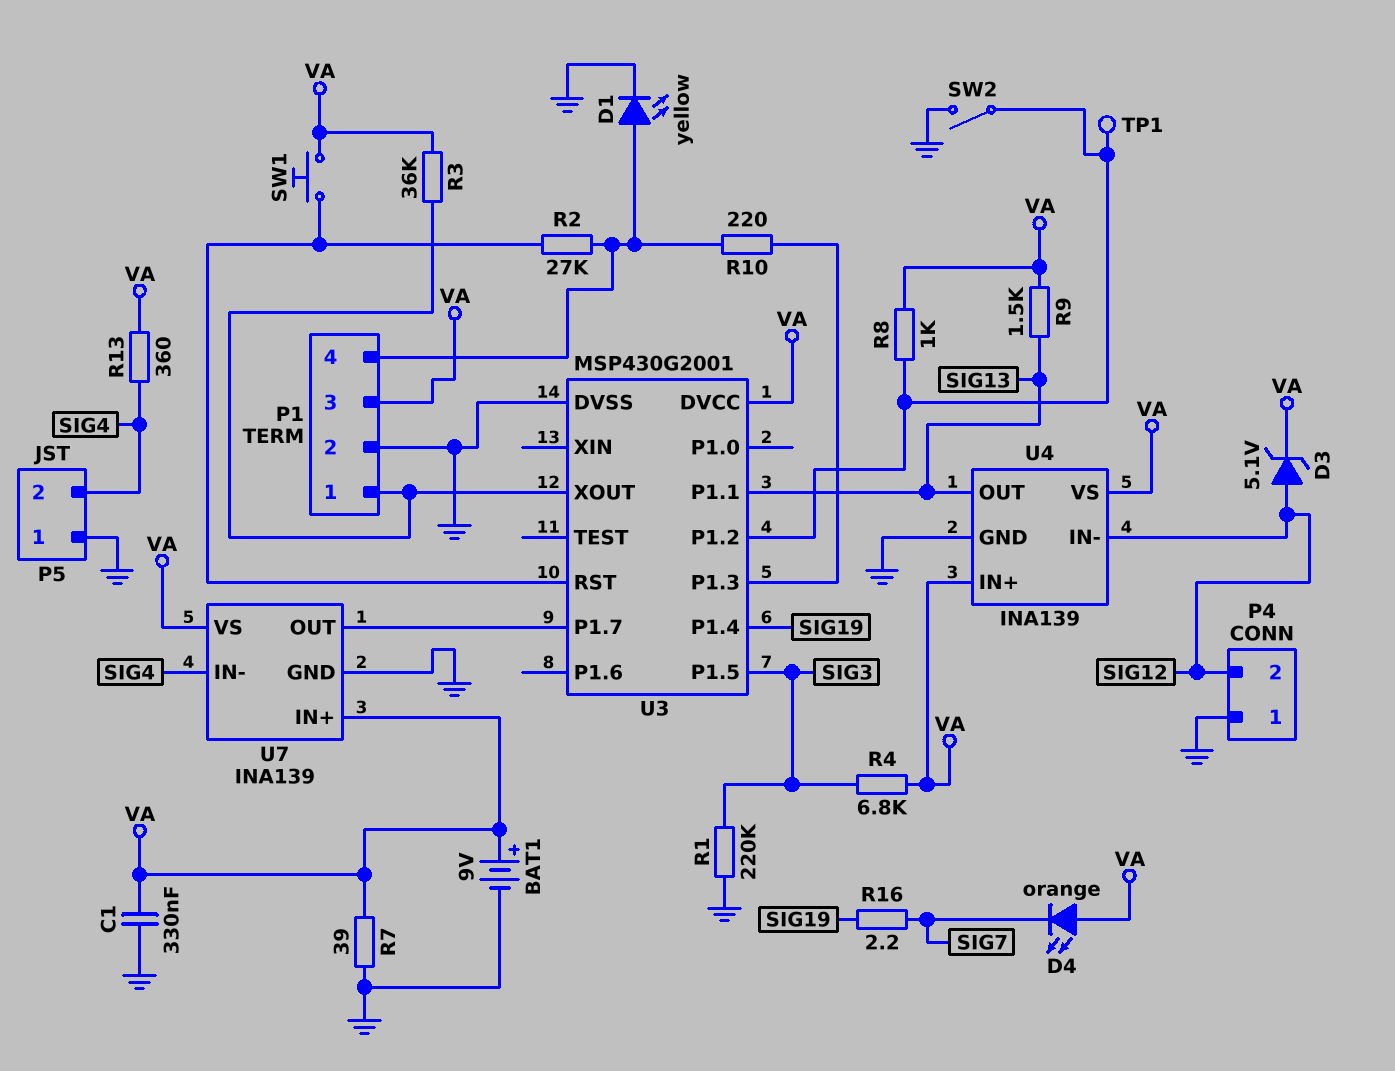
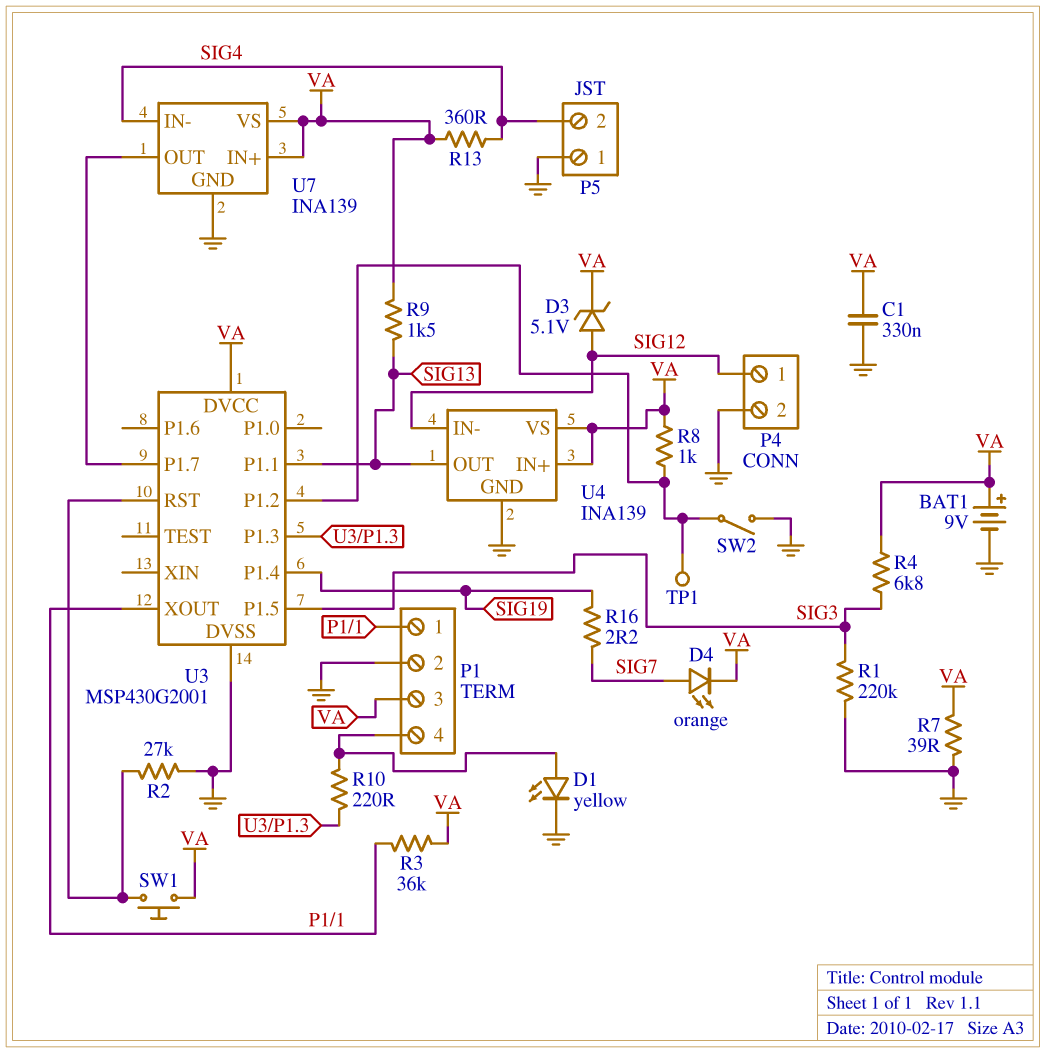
D4: LED orange (A VA, K SIG7) -> LED orange (A SIG7, K VA)
P4 pin 1: GND -> SIG12
P4 pin 2: SIG12 -> GND
R2: 27k (P1/4, U3/RST) -> 27k (GND, U3/RST)

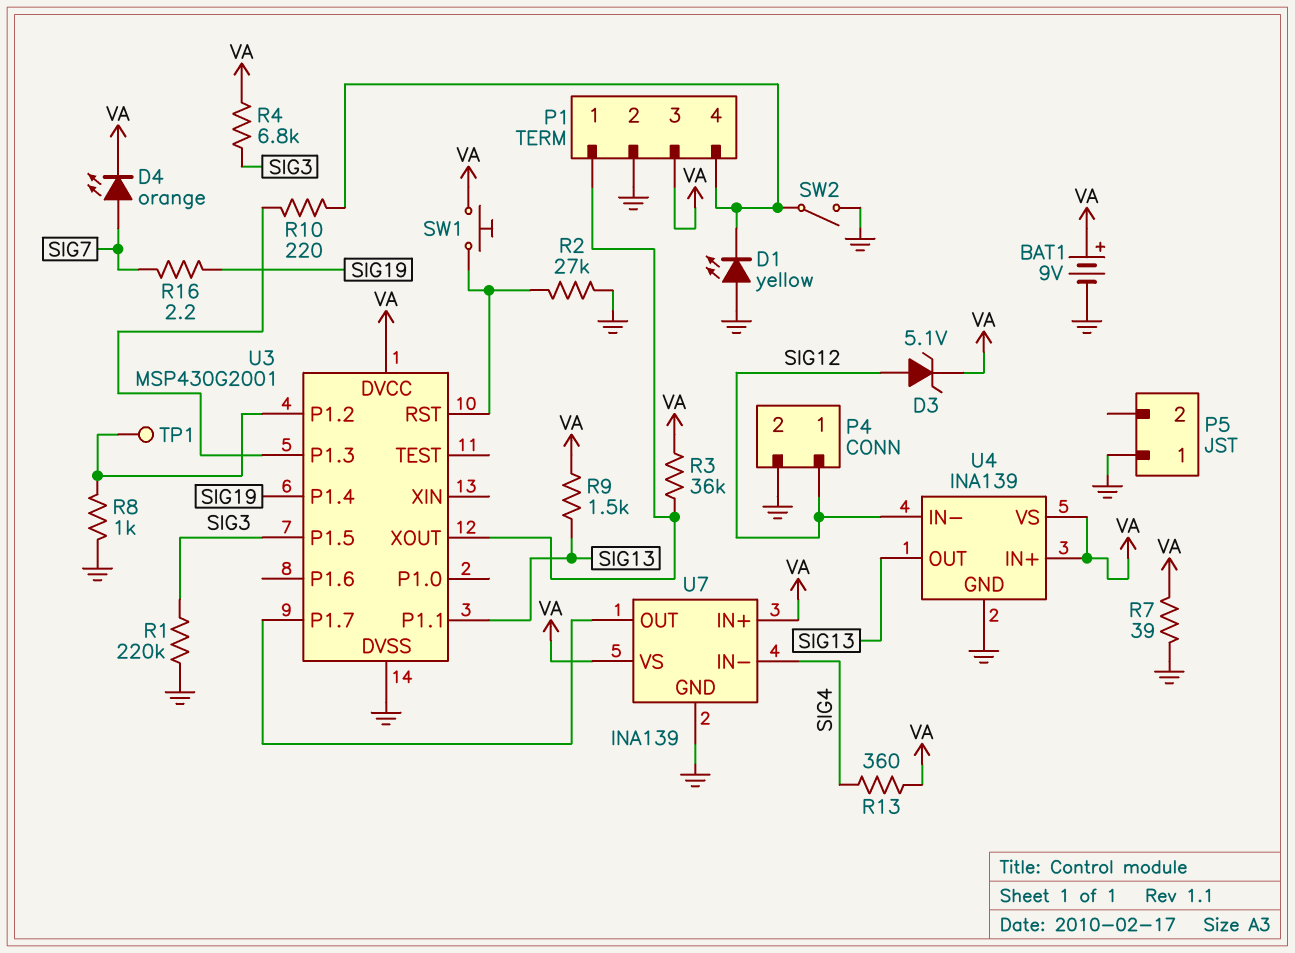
C1: 330nF (GND, VA) -> none
D1: LED yellow (A P1/4, K GND) -> LED yellow (A GND, K P1/4)
P5 pin 2: SIG4 -> none
R8: 1k (U3/P1.2, VA) -> 1k (GND, U3/P1.2)
SW2: switch (GND, U3/P1.2) -> switch (GND, P1/4)

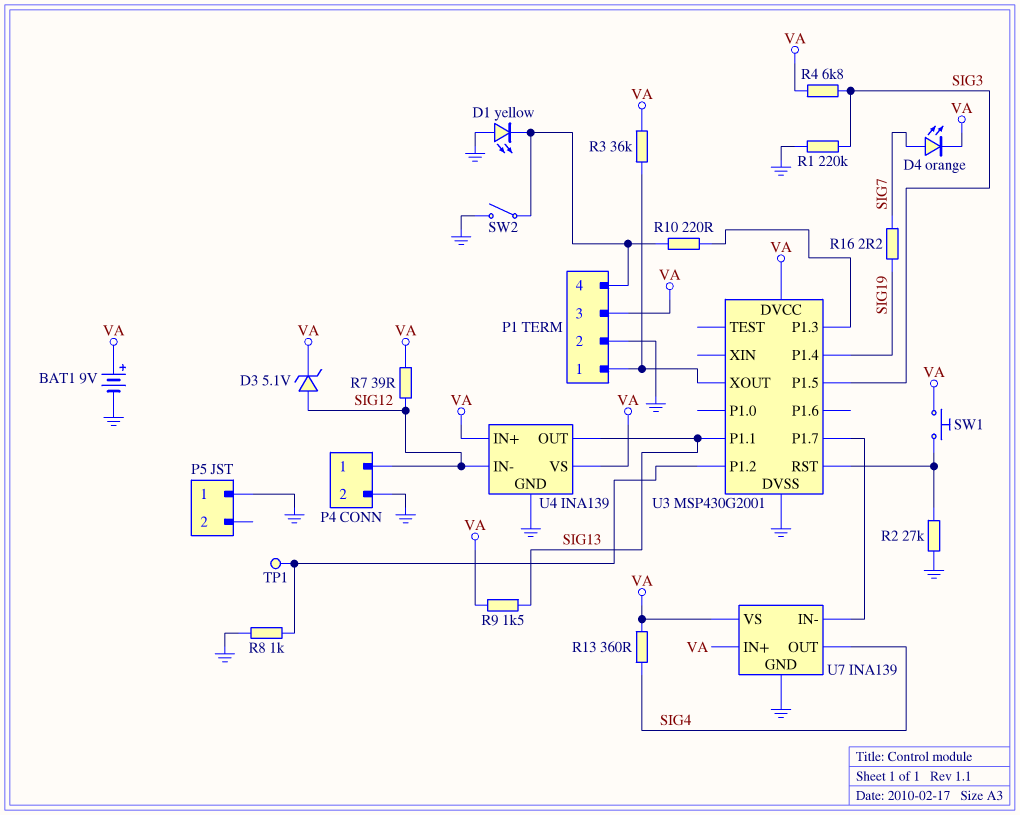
R7: 39 (GND, VA) -> 39 (SIG12, VA)
U7 pin IN-: SIG4 -> U3/P1.7
U7 pin OUT: U3/P1.7 -> SIG4

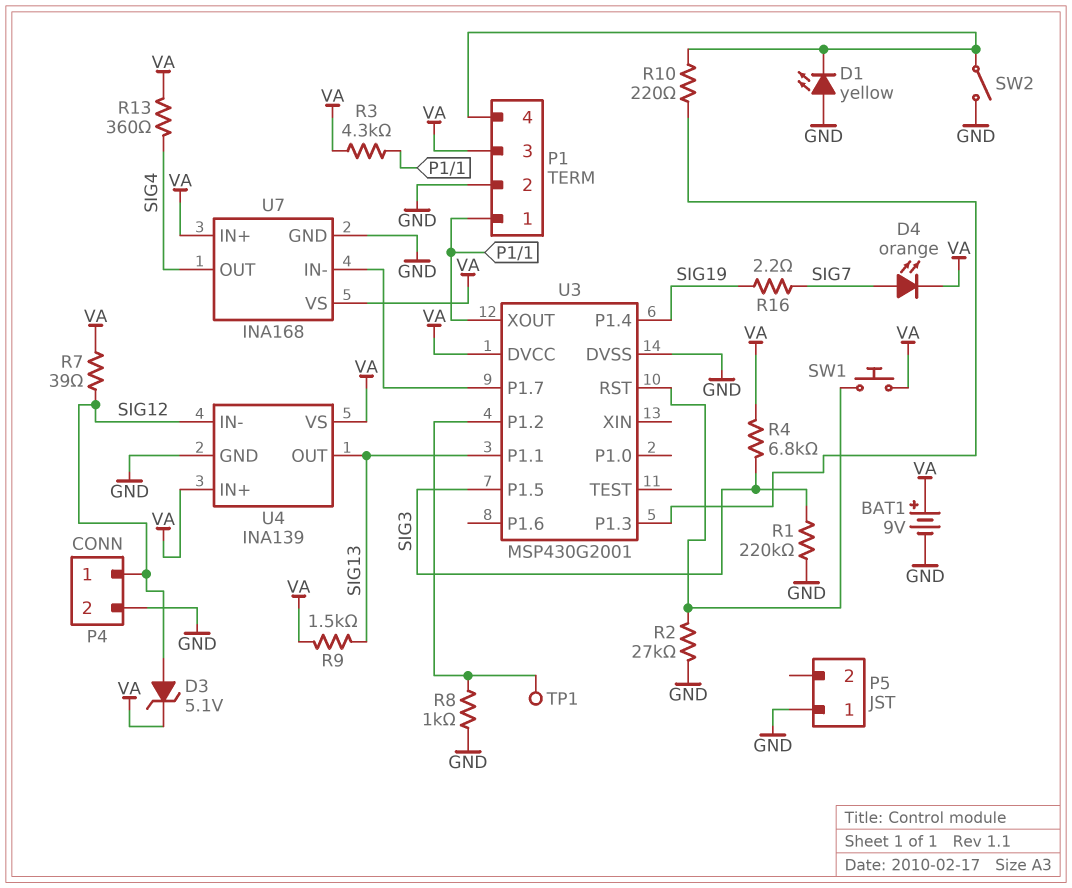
R3: 36k (P1/1, VA) -> 4.3k (P1/1, VA)
U7: INA139 -> INA168

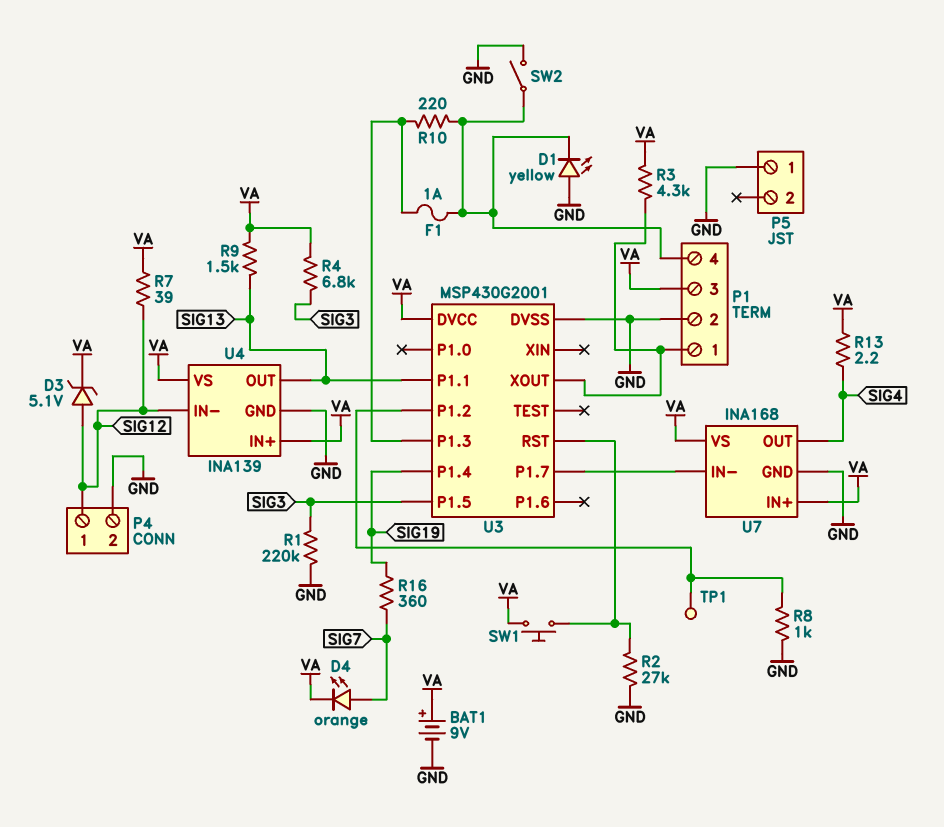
F1: none -> 1A (P1/4, U3/P1.3)
R13: 360 (SIG4, VA) -> 2.2 (SIG4, VA)
R16: 2.2 (SIG7, SIG19) -> 360 (SIG7, SIG19)

